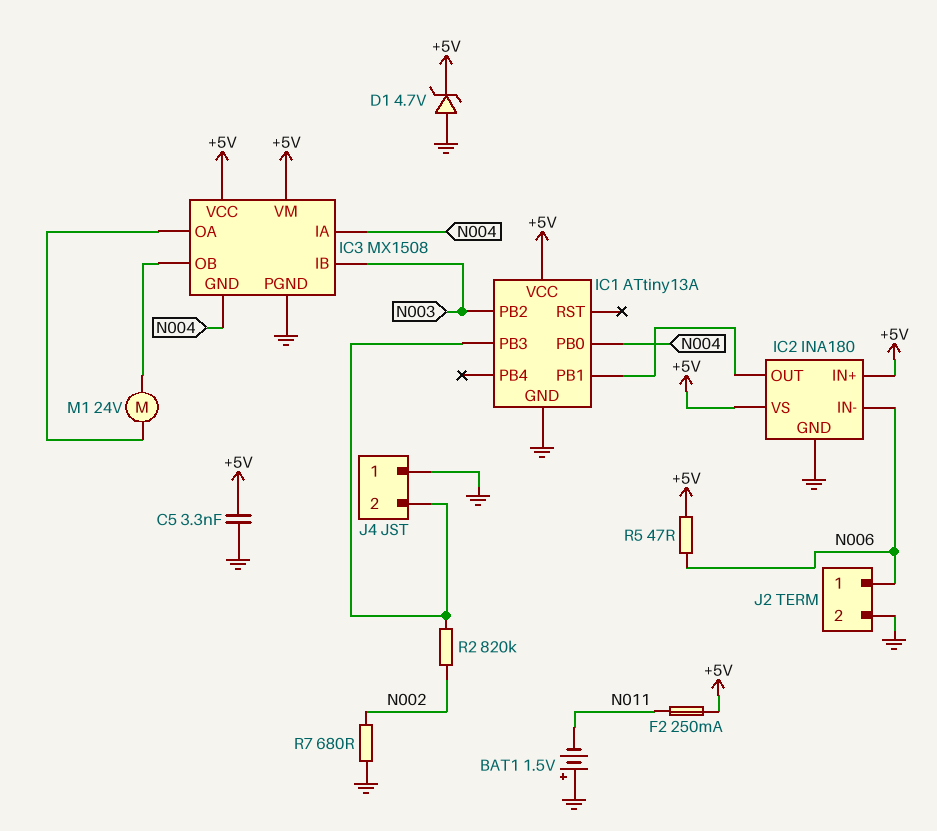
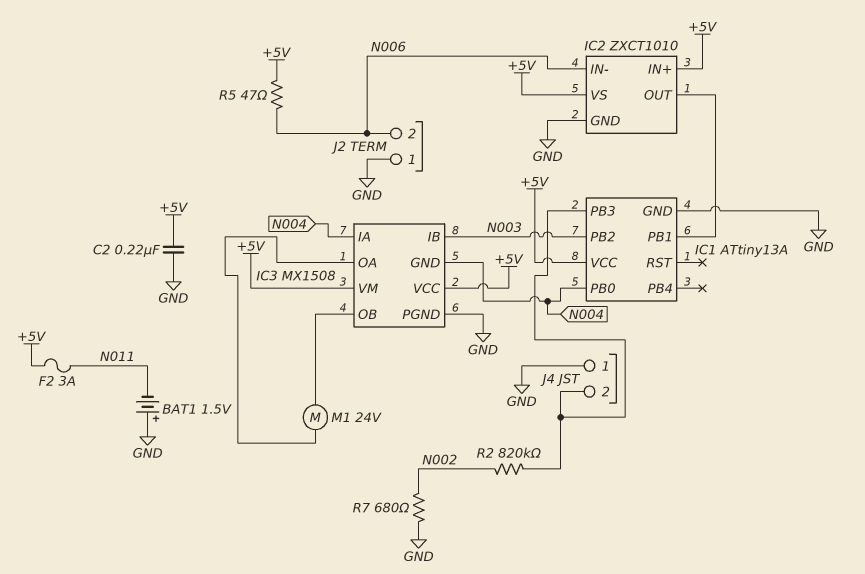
C2: none -> 220nF (+5V, GND)
C5: 3.3nF (+5V, GND) -> none
D1: zener 4.7V (A GND, K +5V) -> none
F2: 250mA (+5V, N011) -> 3A (+5V, N011)
IC2: INA180 -> ZXCT1010
J2 pin 1: N006 -> GND
J2 pin 2: GND -> N006

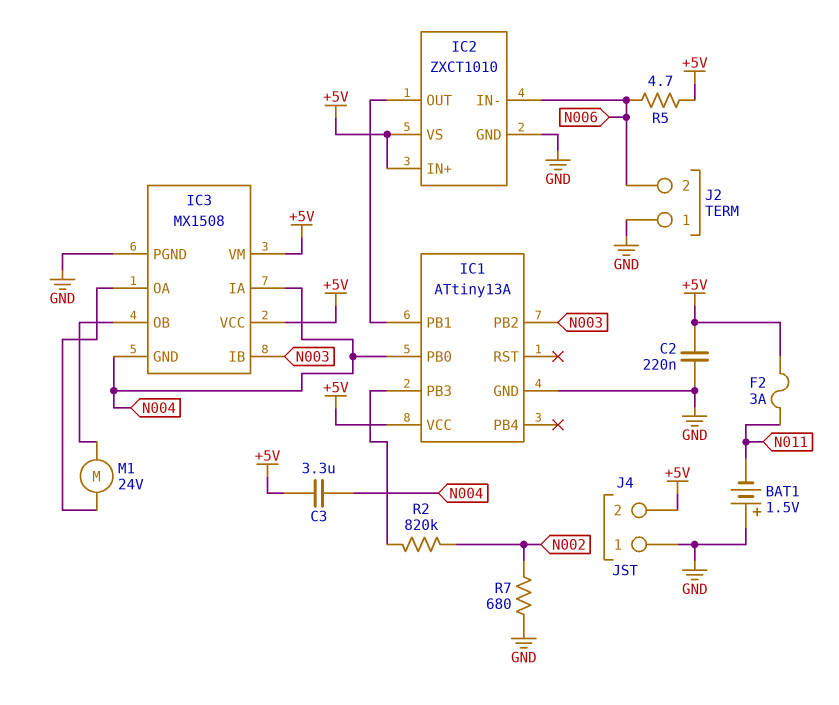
C3: none -> 3.3uF (+5V, N004)
J4 pin 2: IC1/PB3 -> +5V
R5: 47 (+5V, N006) -> 4.7 (+5V, N006)

